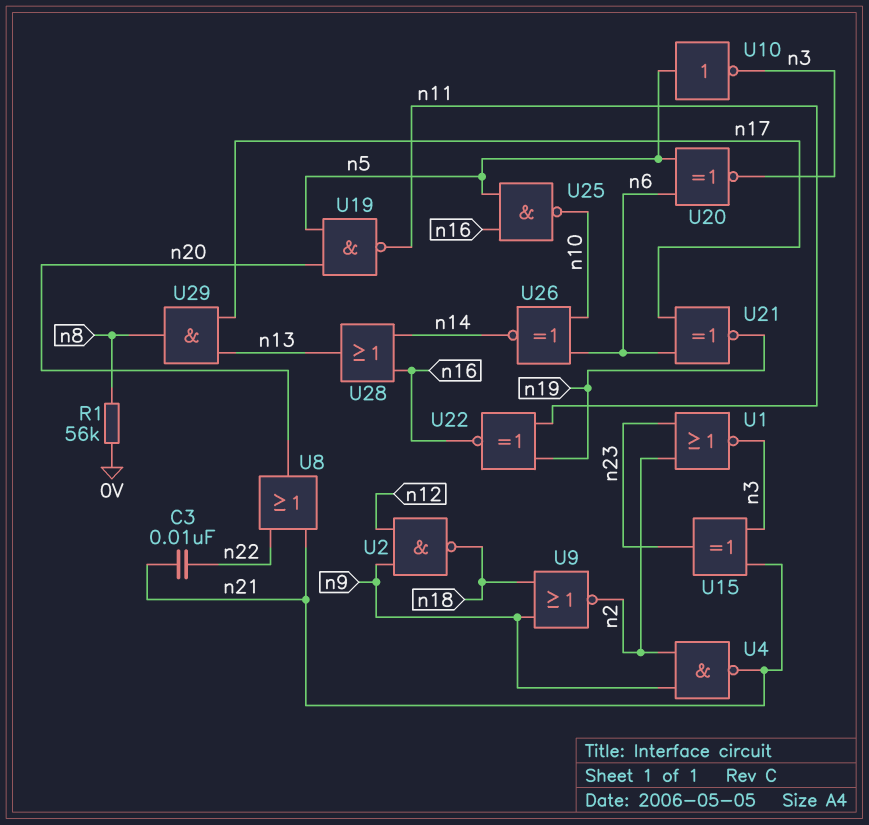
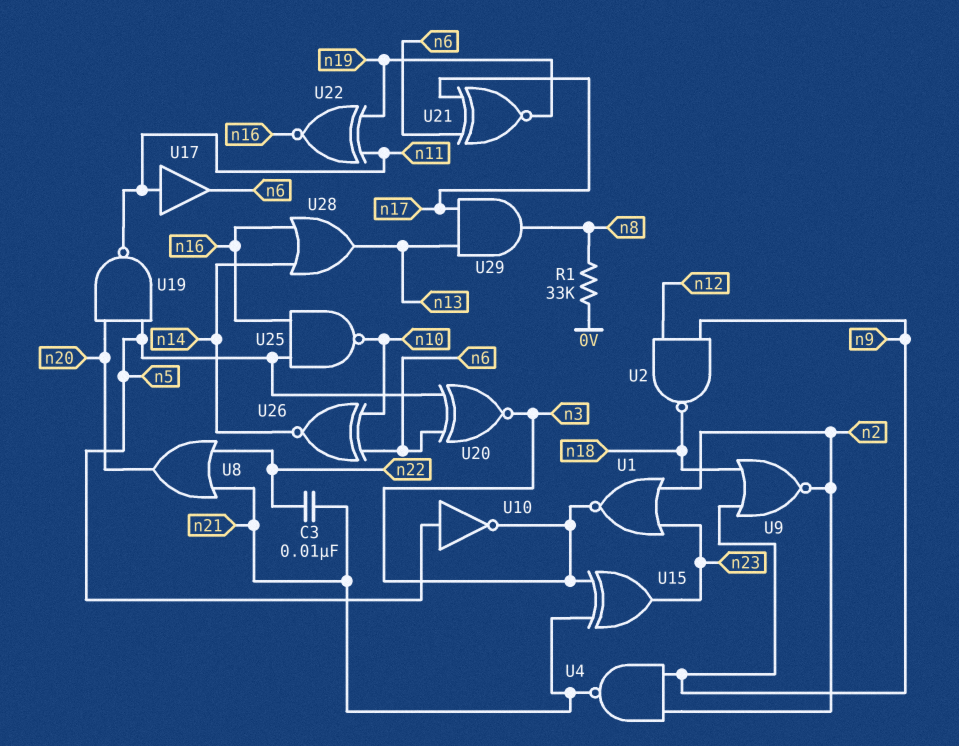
R1: 56k (0V, n8) -> 33k (0V, n8)
U17: none -> buffer (in n11, out n6)

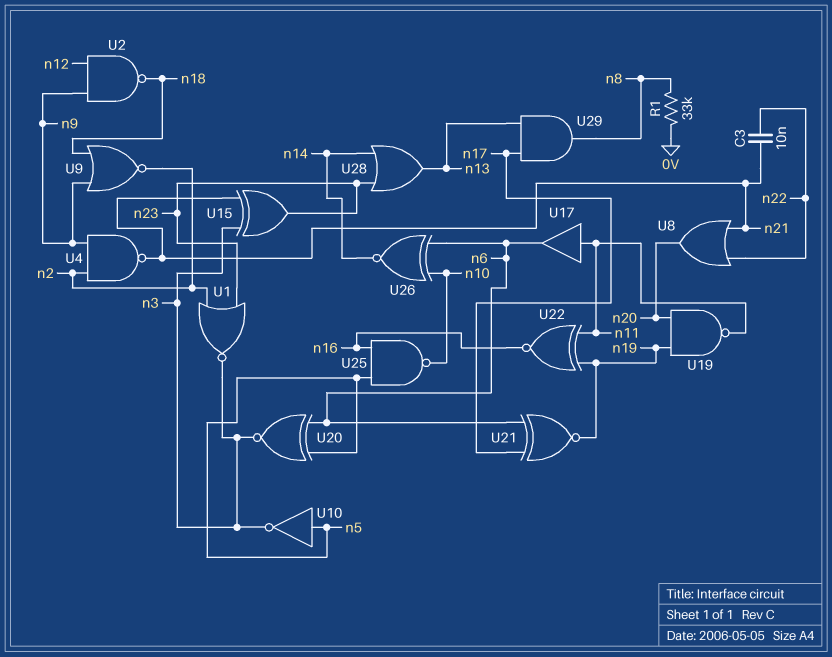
U19: NAND (in n5, in n20, out n11) -> NAND (in n19, in n20, out n11)
U28: OR (in n14, in n16, out n13) -> OR (in n14, in n23, out n13)

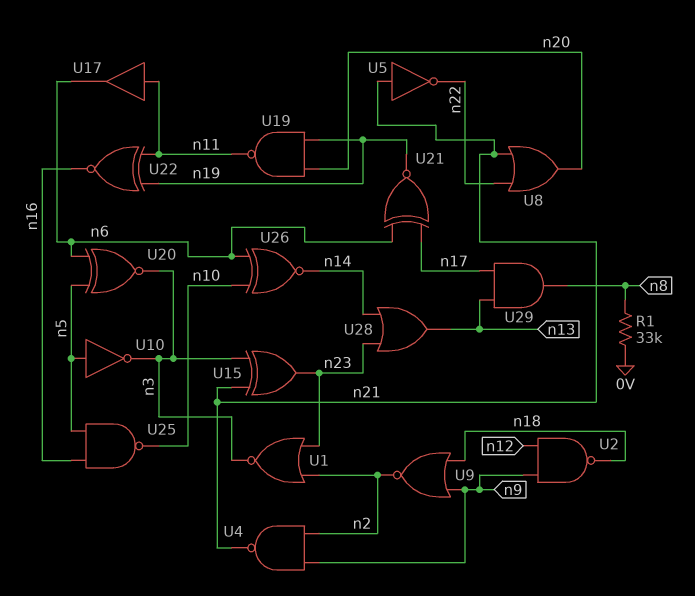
C3: 10nF (n21, n22) -> none
U5: none -> NOT (in n21, out n22)

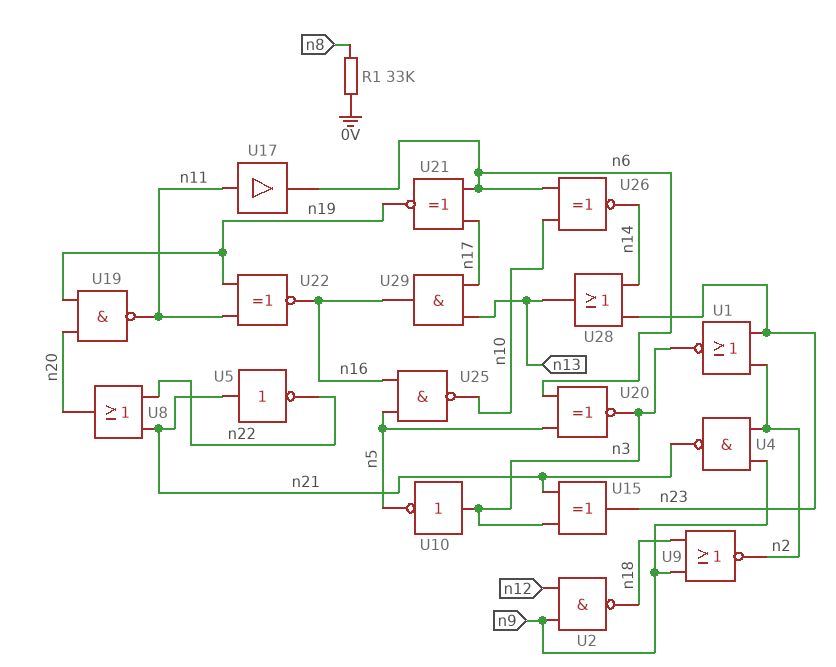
U10: NOT (in n5, out n3) -> NOT (in n3, out n5)
U29: AND (in n13, in n17, out n8) -> AND (in n13, in n17, out n16)

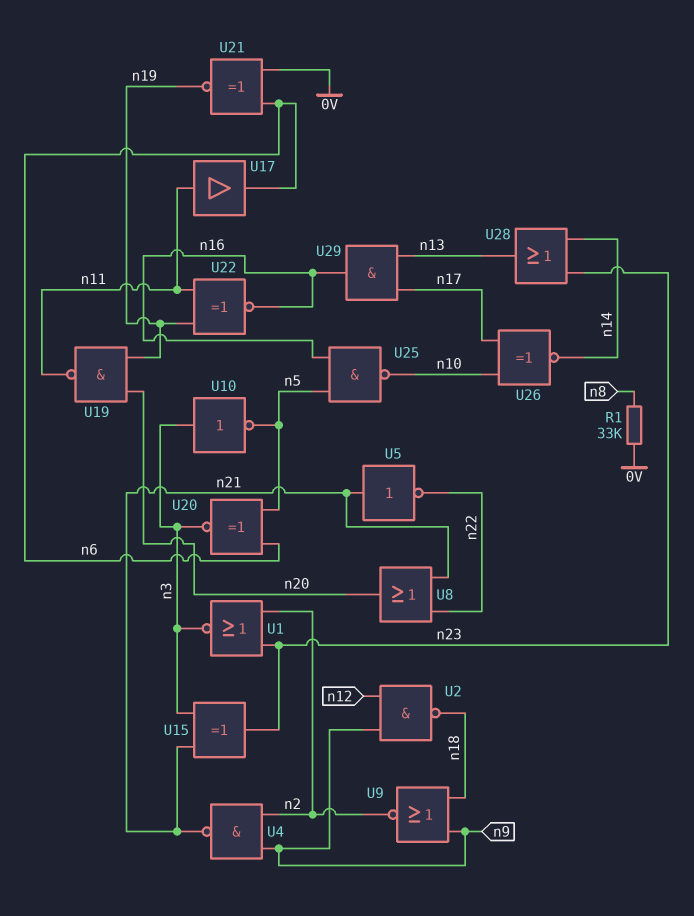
U21: XNOR (in n6, in n17, out n19) -> XNOR (in 0V, in n6, out n19)
U26: XNOR (in n6, in n10, out n14) -> XNOR (in n10, in n17, out n14)

